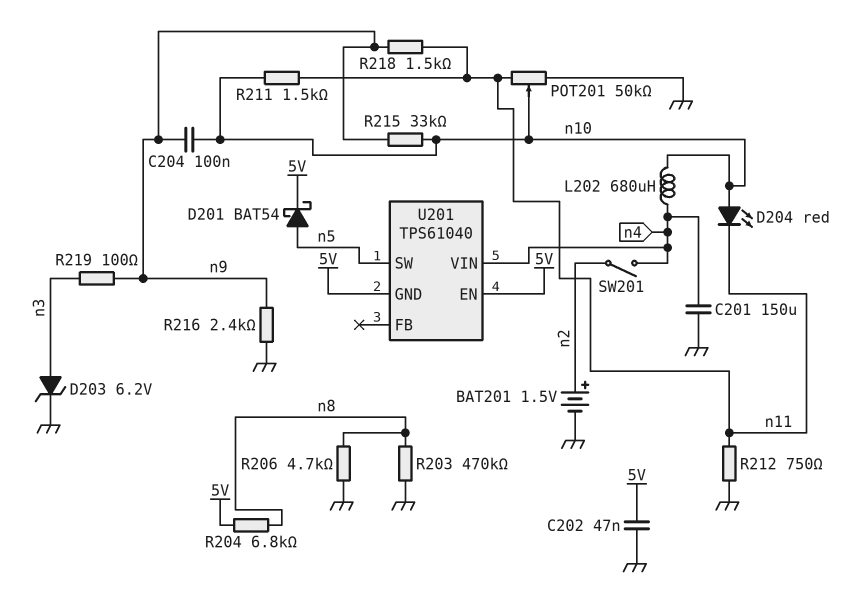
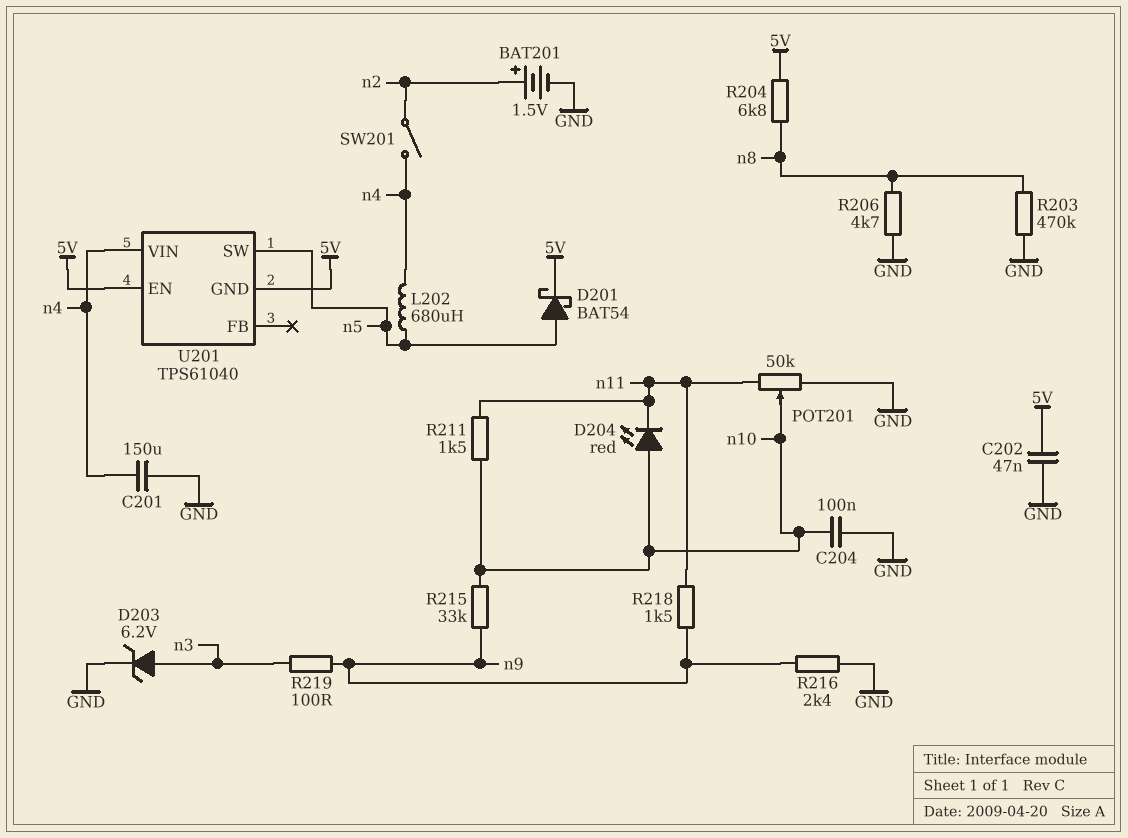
C204: 100nF (n9, n10) -> 100nF (GND, n10)
L202: 680uH (n4, n10) -> 680uH (n4, n5)
R212: 750 (GND, n11) -> none

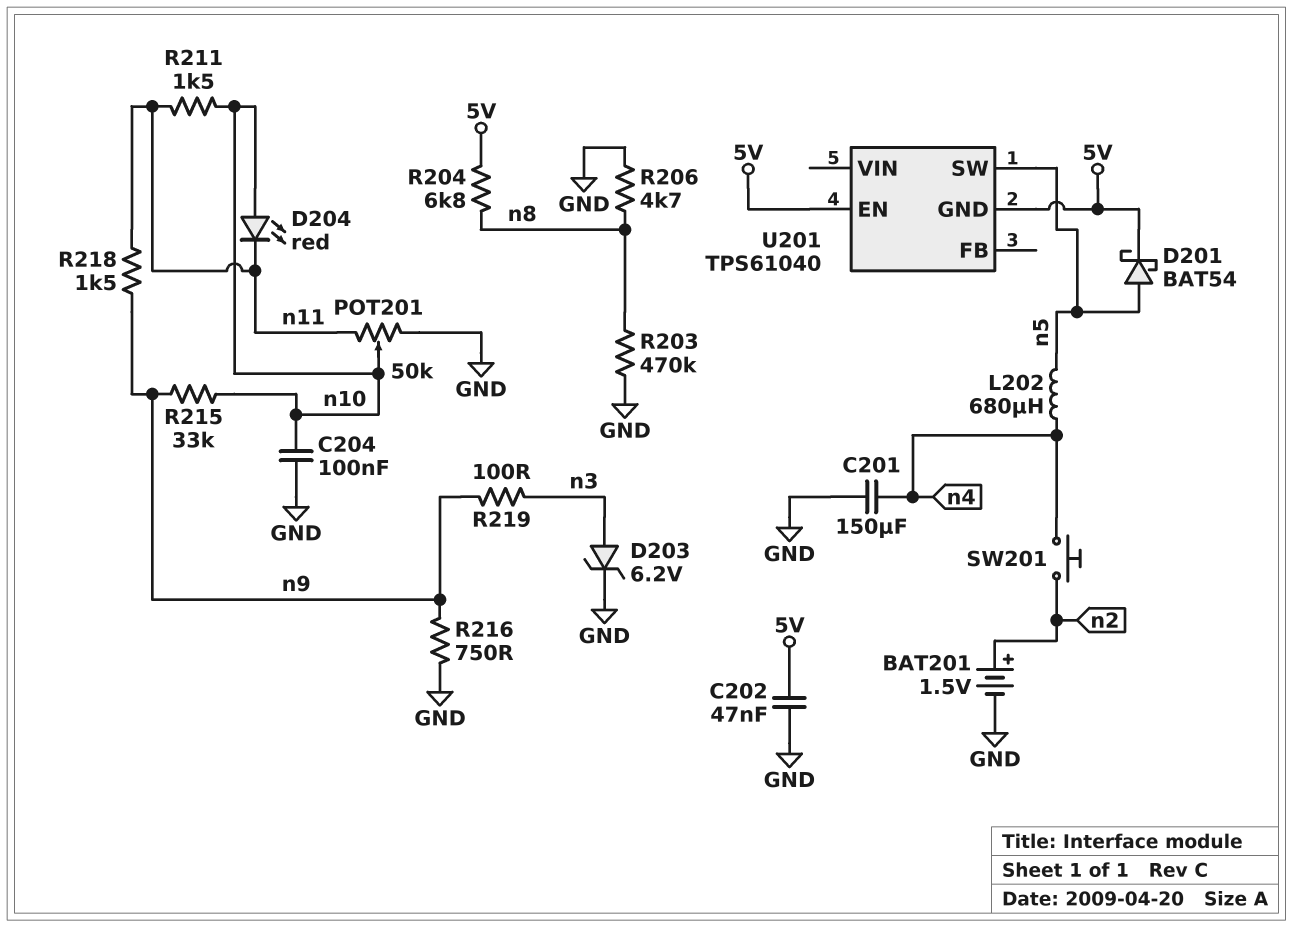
R216: 2.4k (GND, n9) -> 750 (GND, n9)
SW201: switch (n2, n4) -> button (n2, n4)
U201 pin VIN: n4 -> none

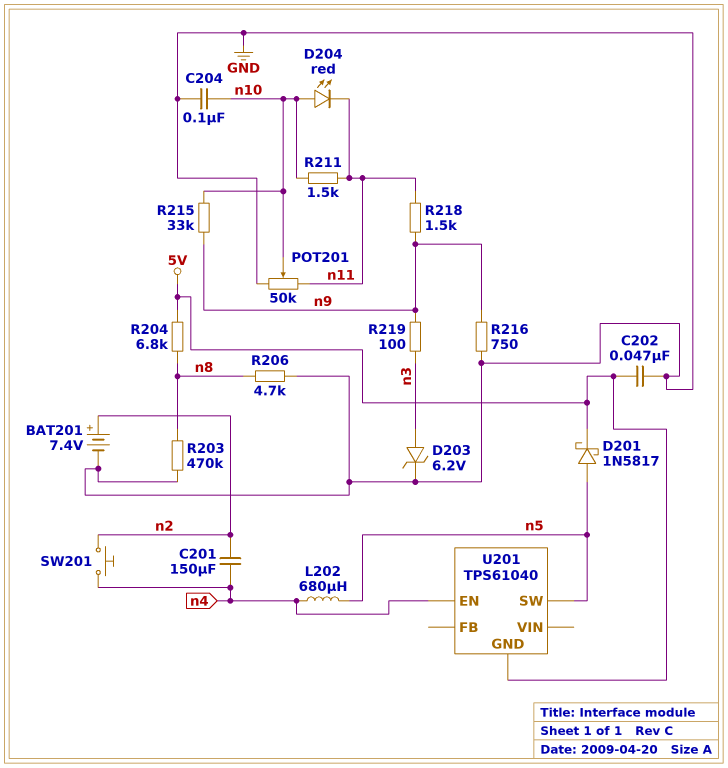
BAT201: 1.5V (plus n2, minus GND) -> 7.4V (plus n2, minus GND)
C201: 150uF (GND, n4) -> 150uF (n2, n4)
D201: schottky BAT54 (A n5, K 5V) -> schottky 1N5817 (A n5, K 5V)
U201 pin EN: 5V -> n4

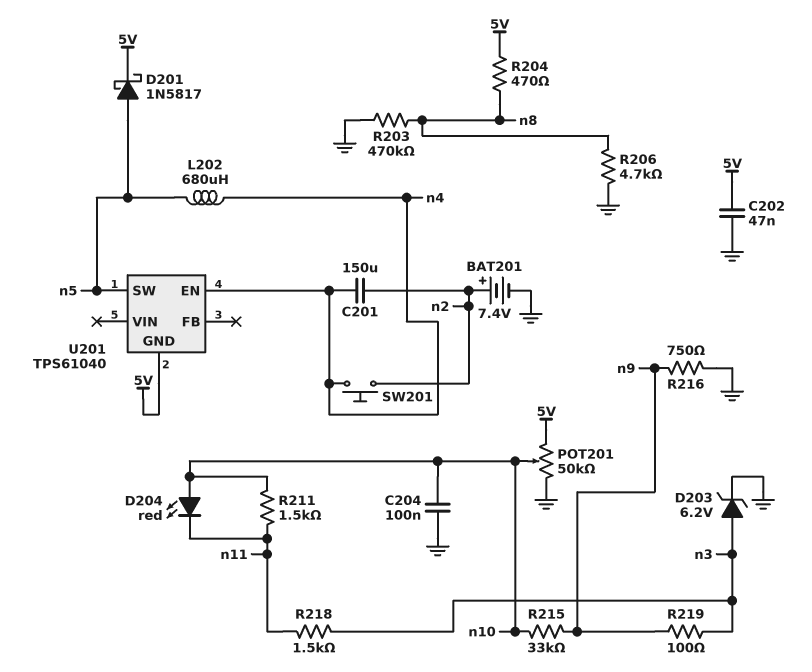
POT201: 50k (GND, n11, wiper n10) -> 50k (5V, GND, wiper n10)
R204: 6.8k (5V, n8) -> 470 (5V, n8)
R218: 1.5k (n9, n11) -> 1.5k (n3, n11)

